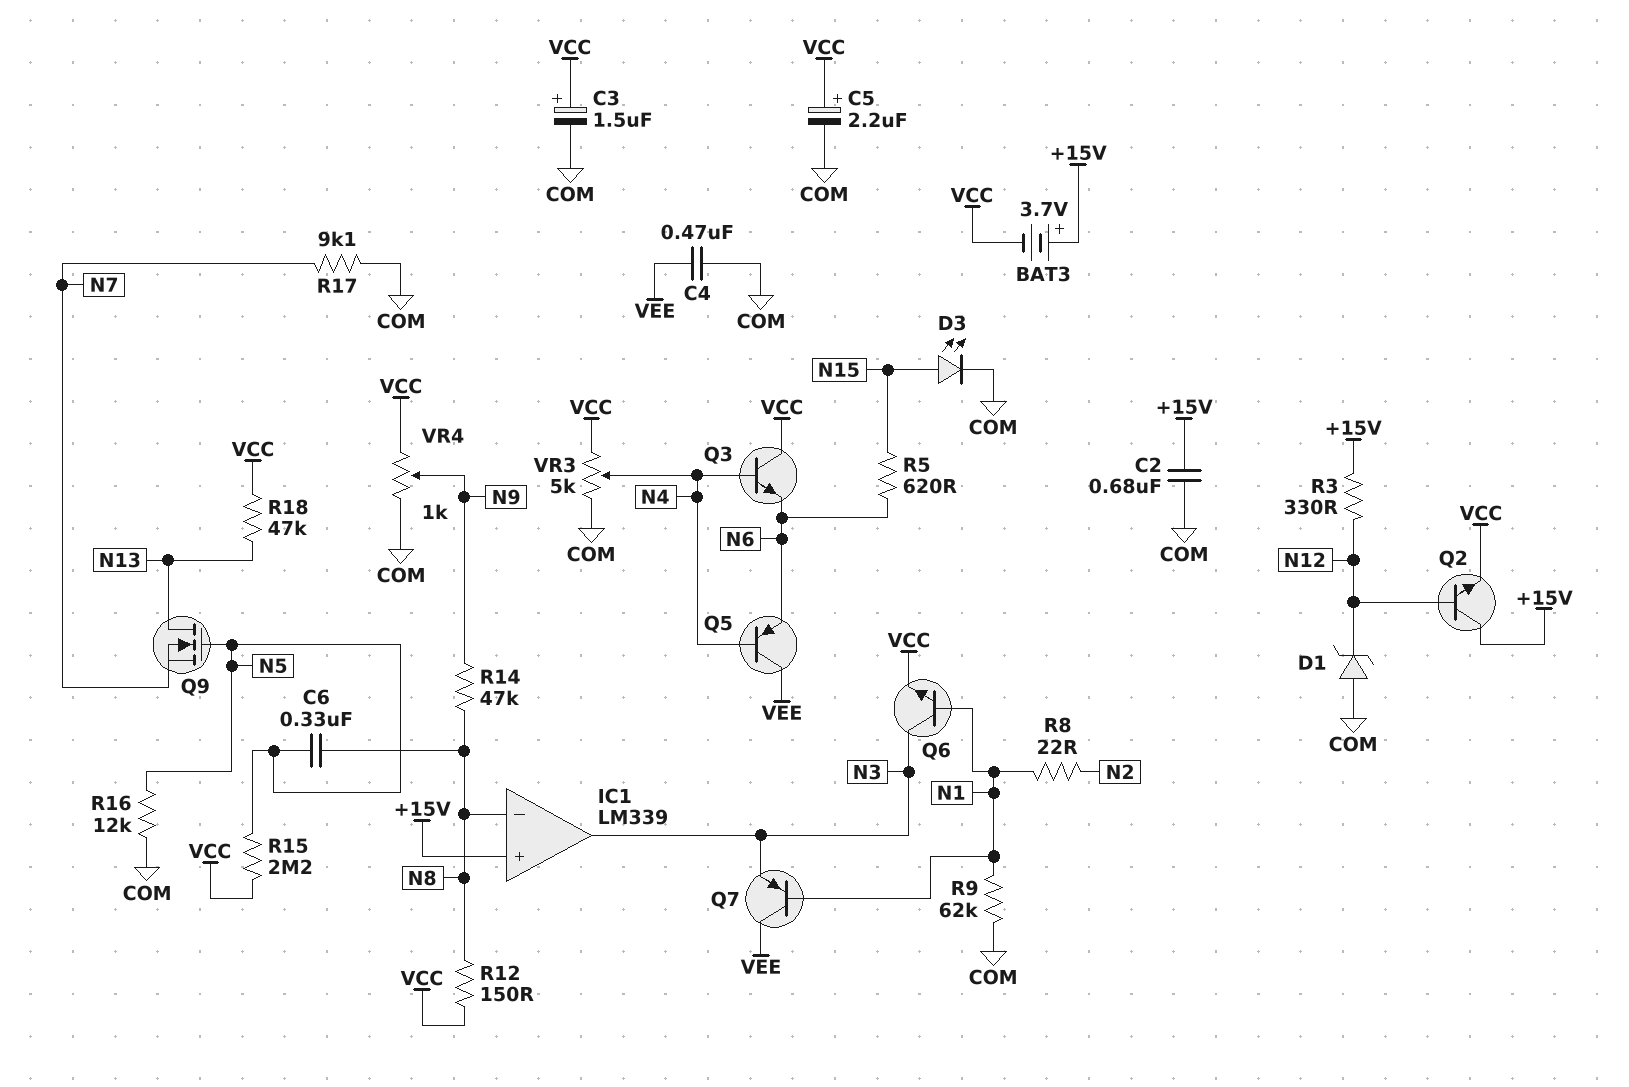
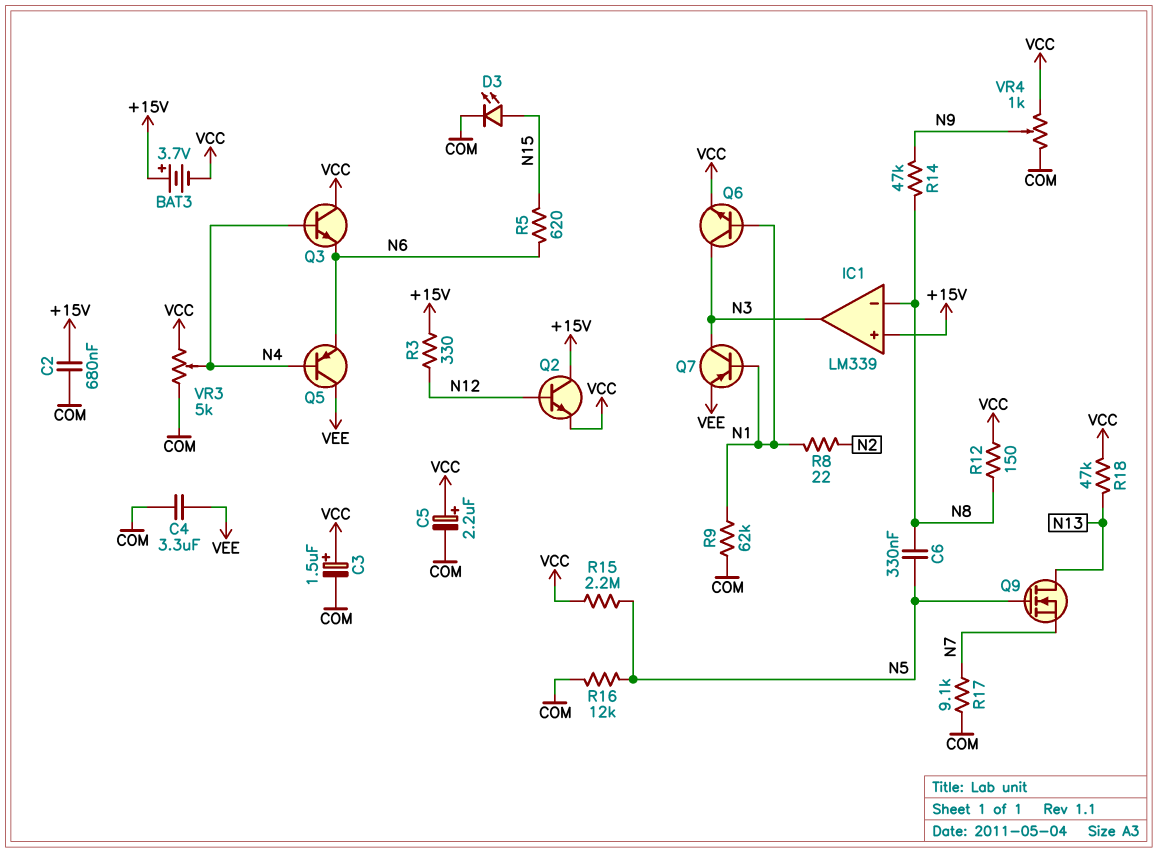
C4: 470nF (COM, VEE) -> 3.3uF (COM, VEE)
D1: zener (A COM, K N12) -> none
Q7: PNP (B N1, C VEE, E N3) -> PNP (B N1, C N3, E VEE)

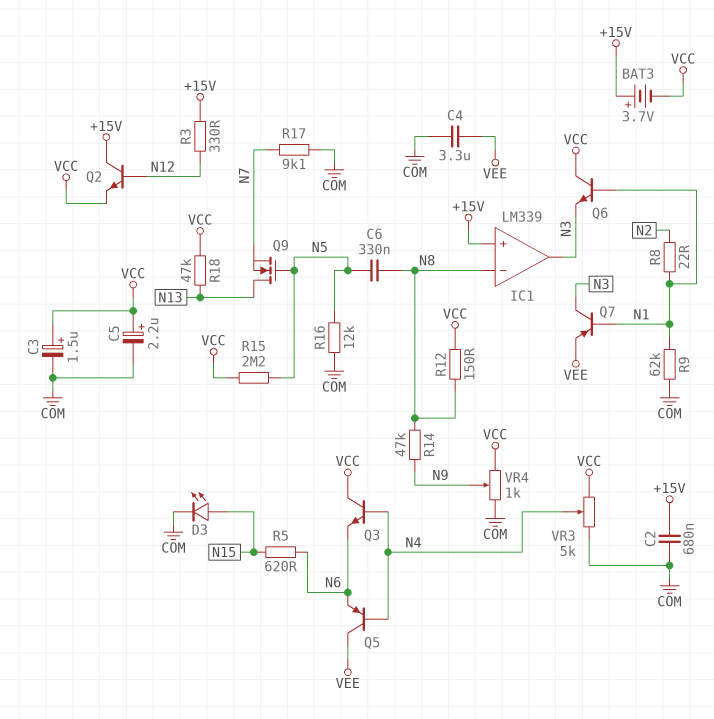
Q6: NPN (B N1, C N3, E VCC) -> NPN (B N1, C VCC, E N3)

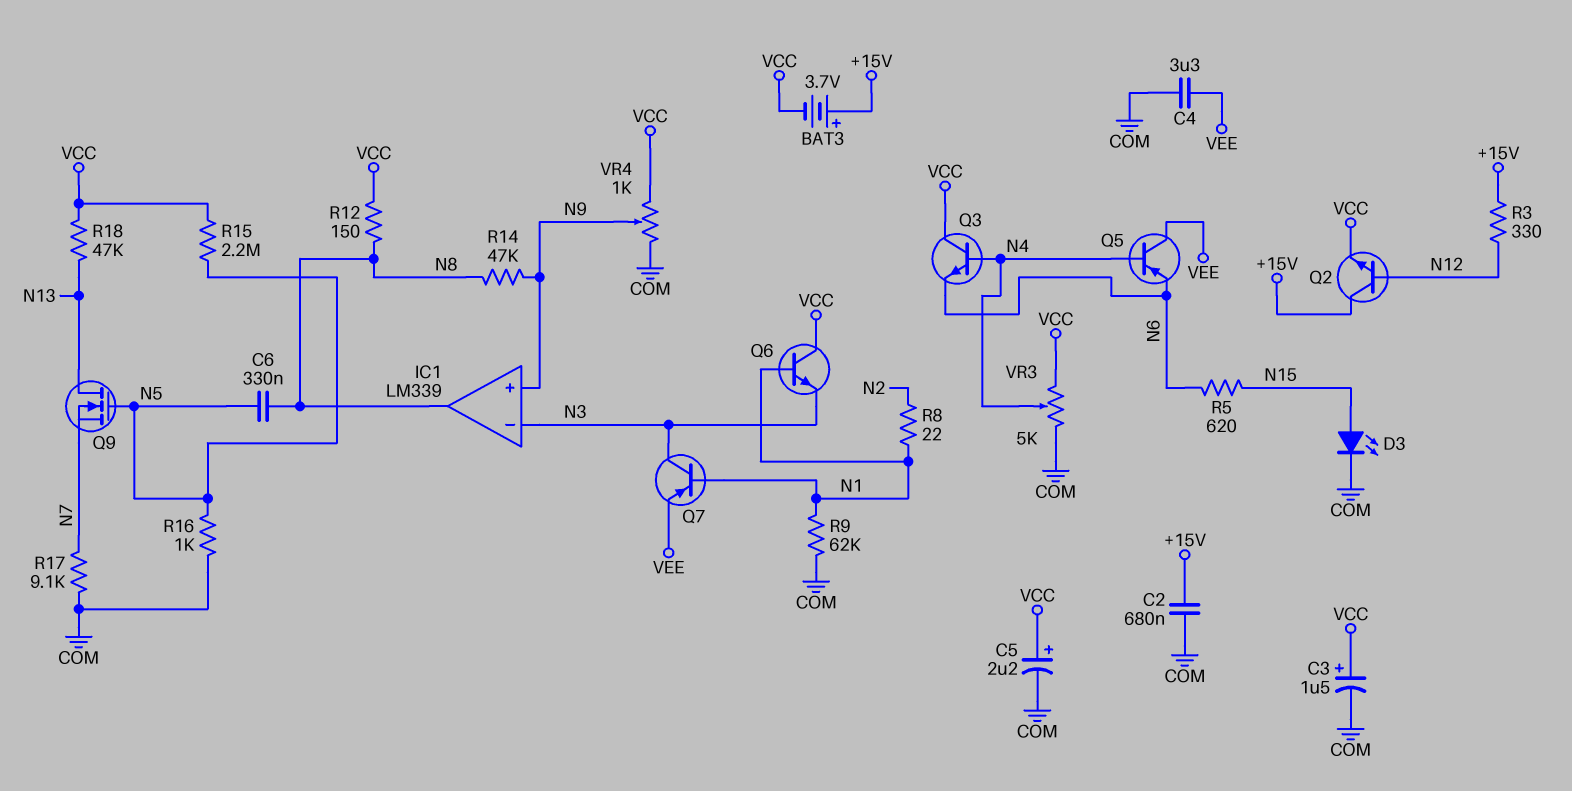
IC1 pin in+: +15V -> N9
IC1 pin in-: N8 -> N3
IC1 pin out: N3 -> N8
R16: 12k (COM, N5) -> 1k (COM, N5)

